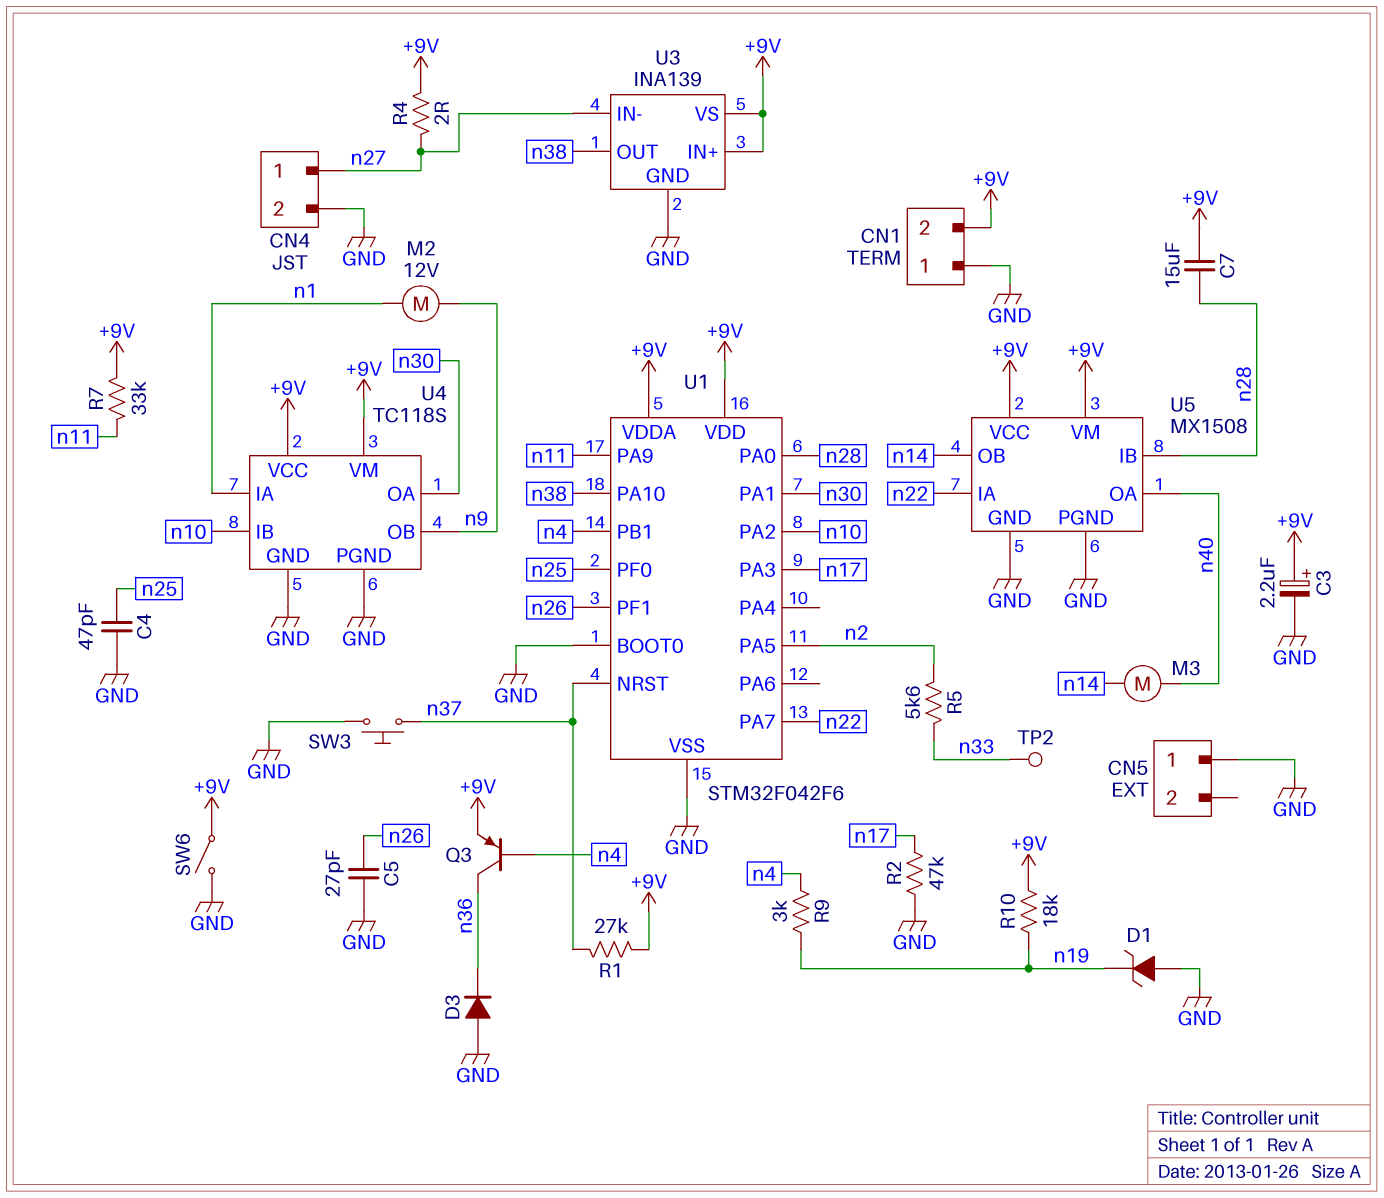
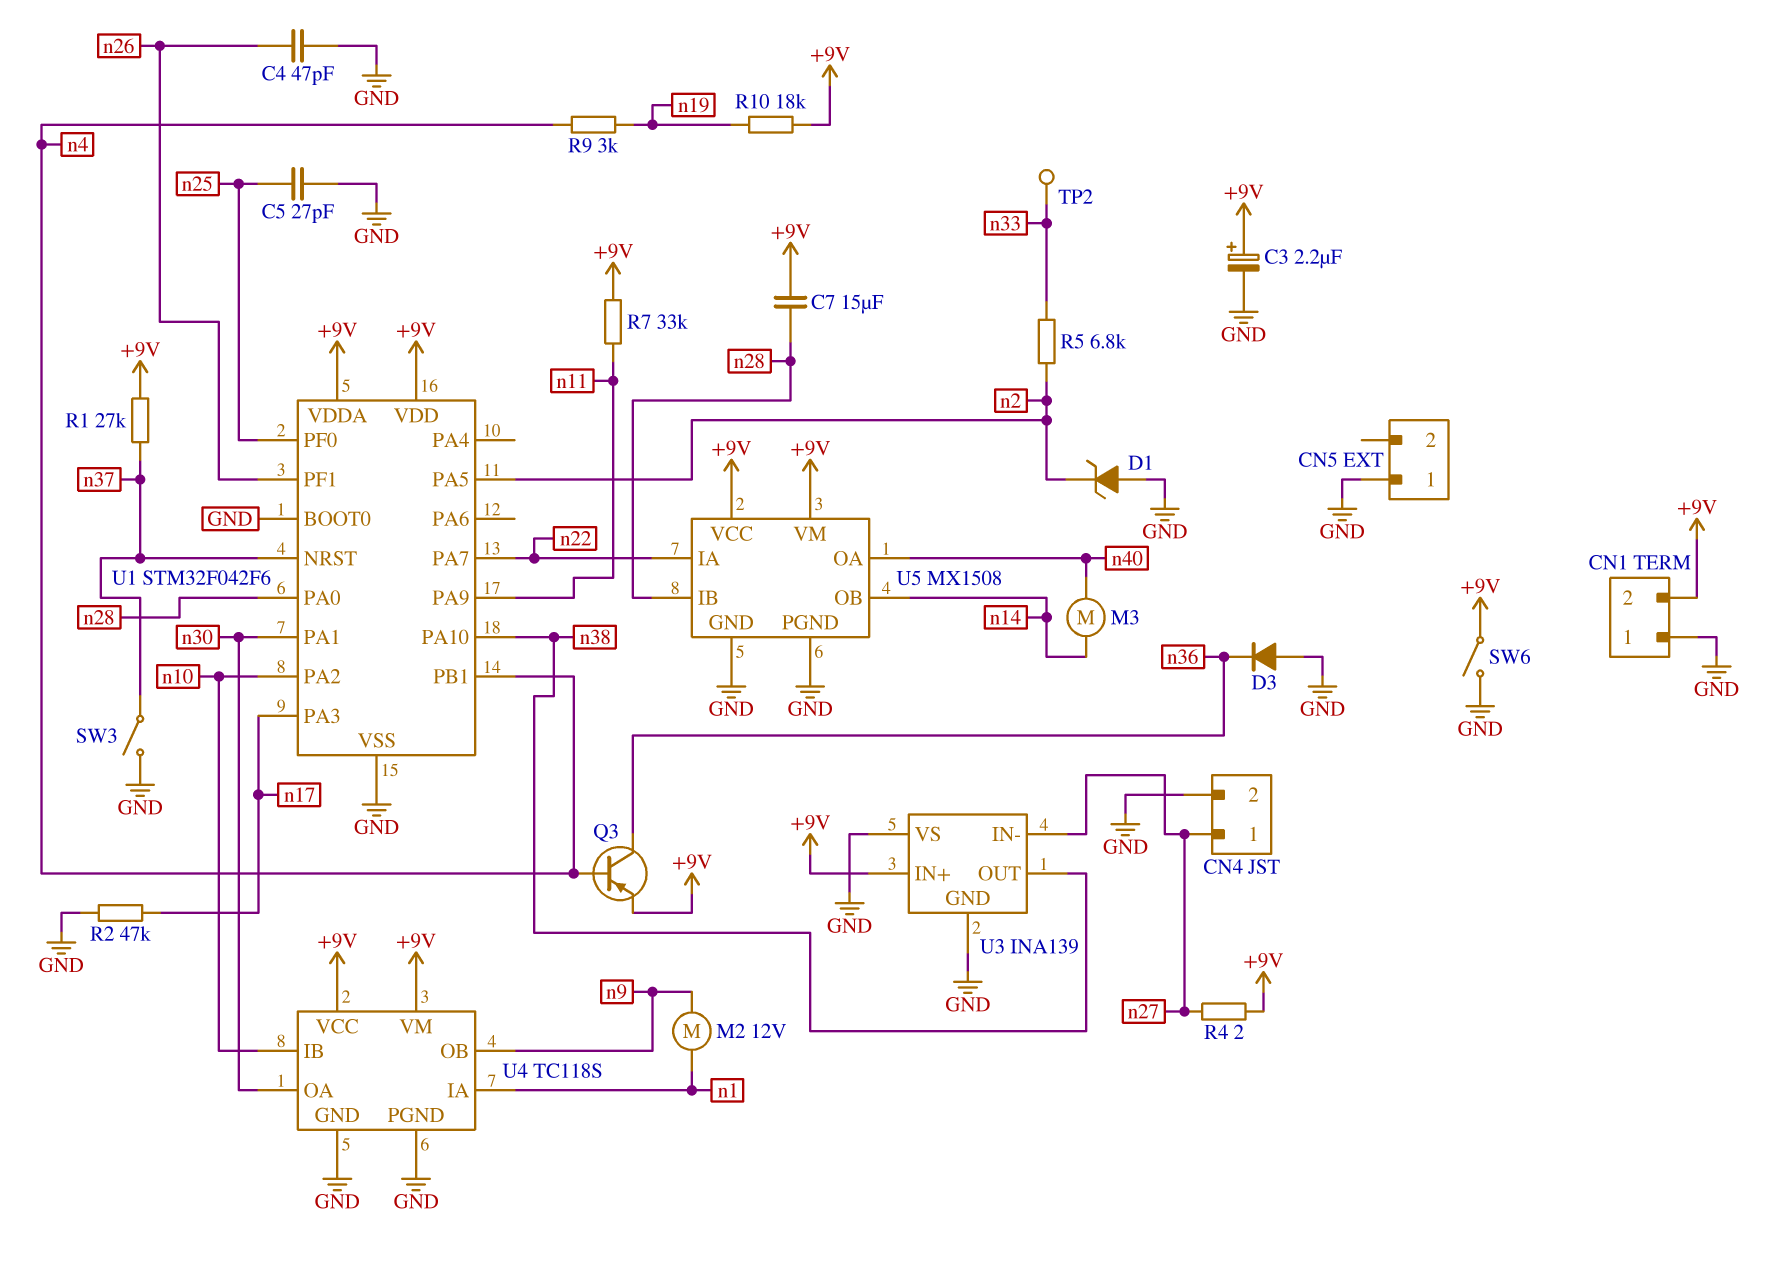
C4: 47pF (GND, n25) -> 47pF (GND, n26)
C5: 27pF (GND, n26) -> 27pF (GND, n25)
D1: zener (A GND, K n19) -> zener (A GND, K n2)
R5: 5.6k (n2, n33) -> 6.8k (n2, n33)
SW3: button (GND, n37) -> switch (GND, n37)
U3 pin VS: +9V -> GND

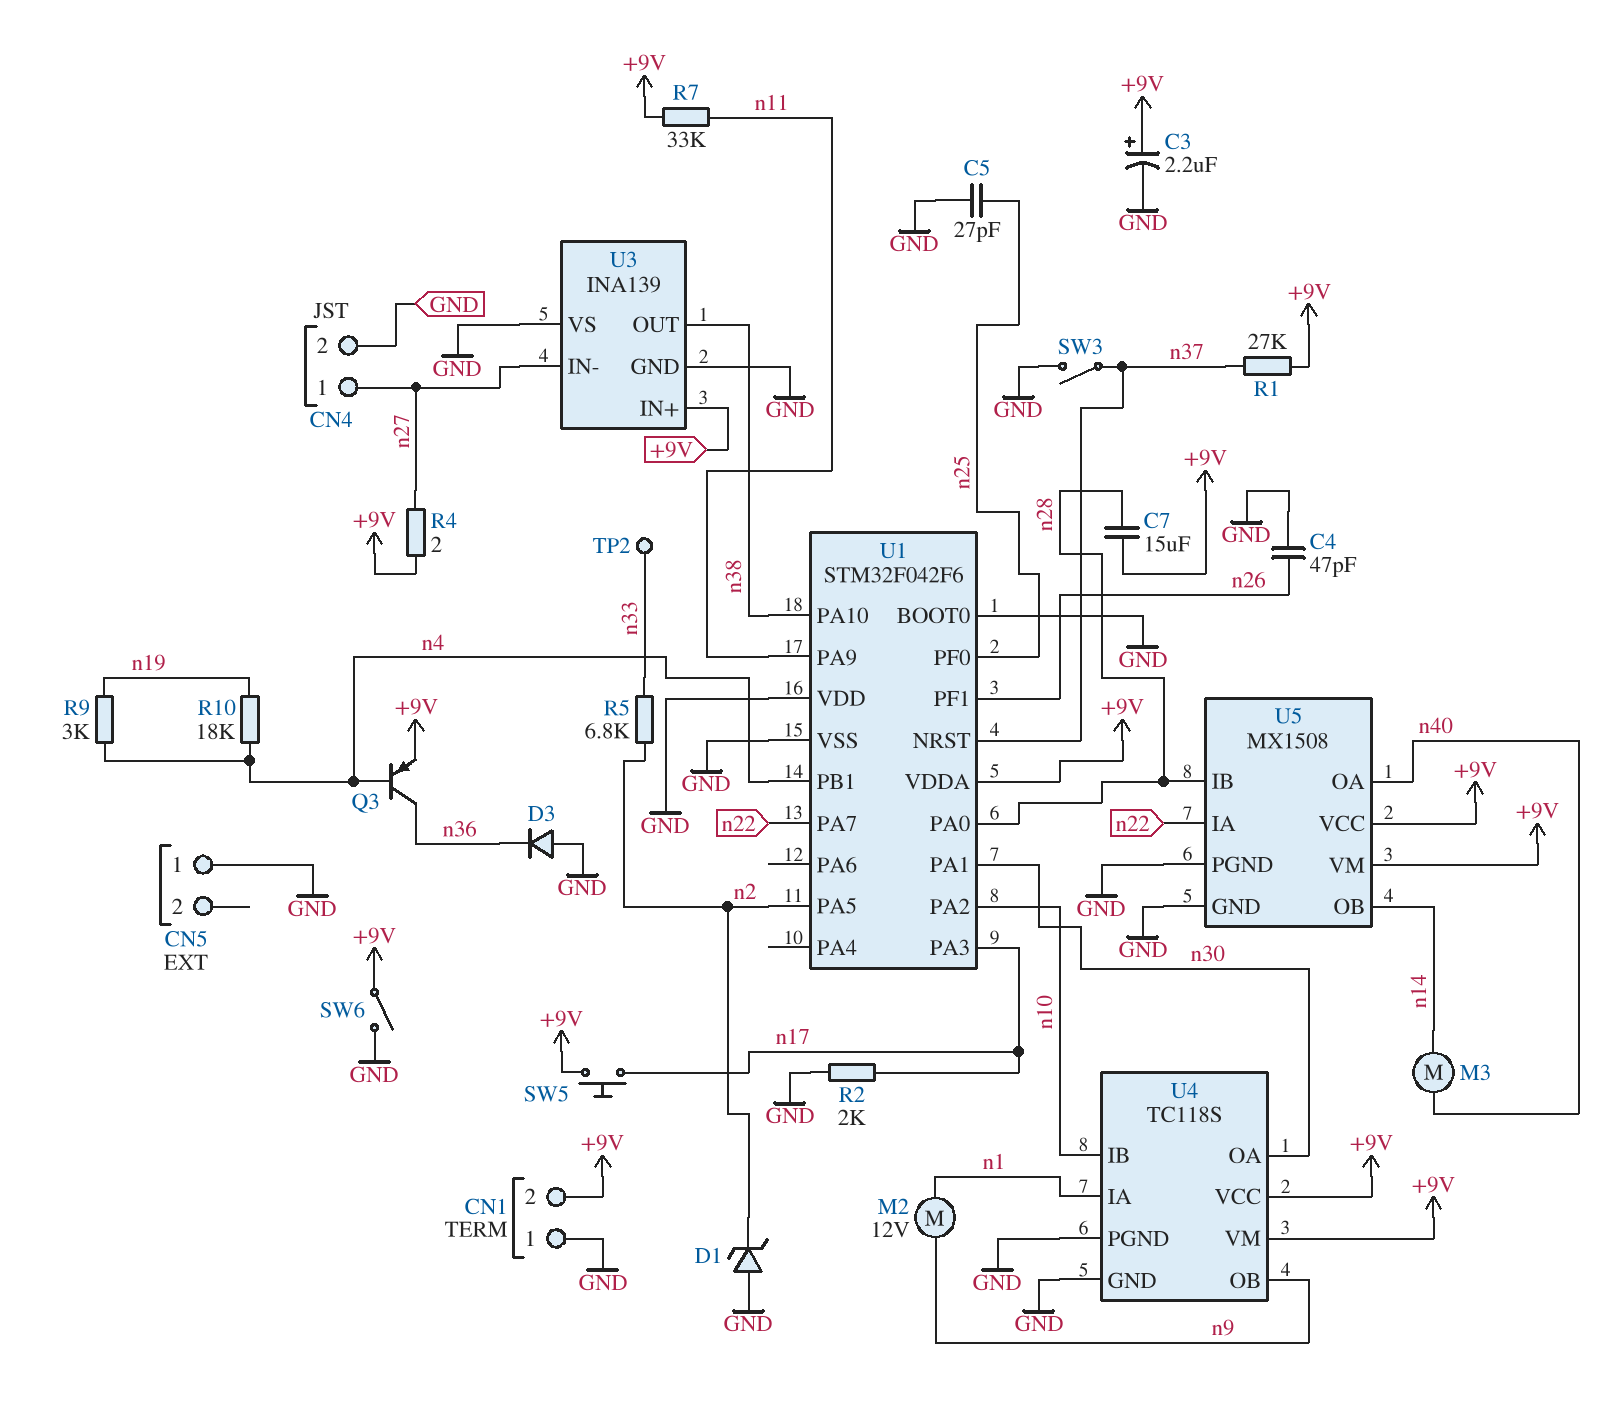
R2: 47k (GND, n17) -> 2k (GND, n17)
R10: 18k (+9V, n19) -> 18k (n4, n19)
SW5: none -> button (+9V, n17)
U1 pin VDD: +9V -> GND

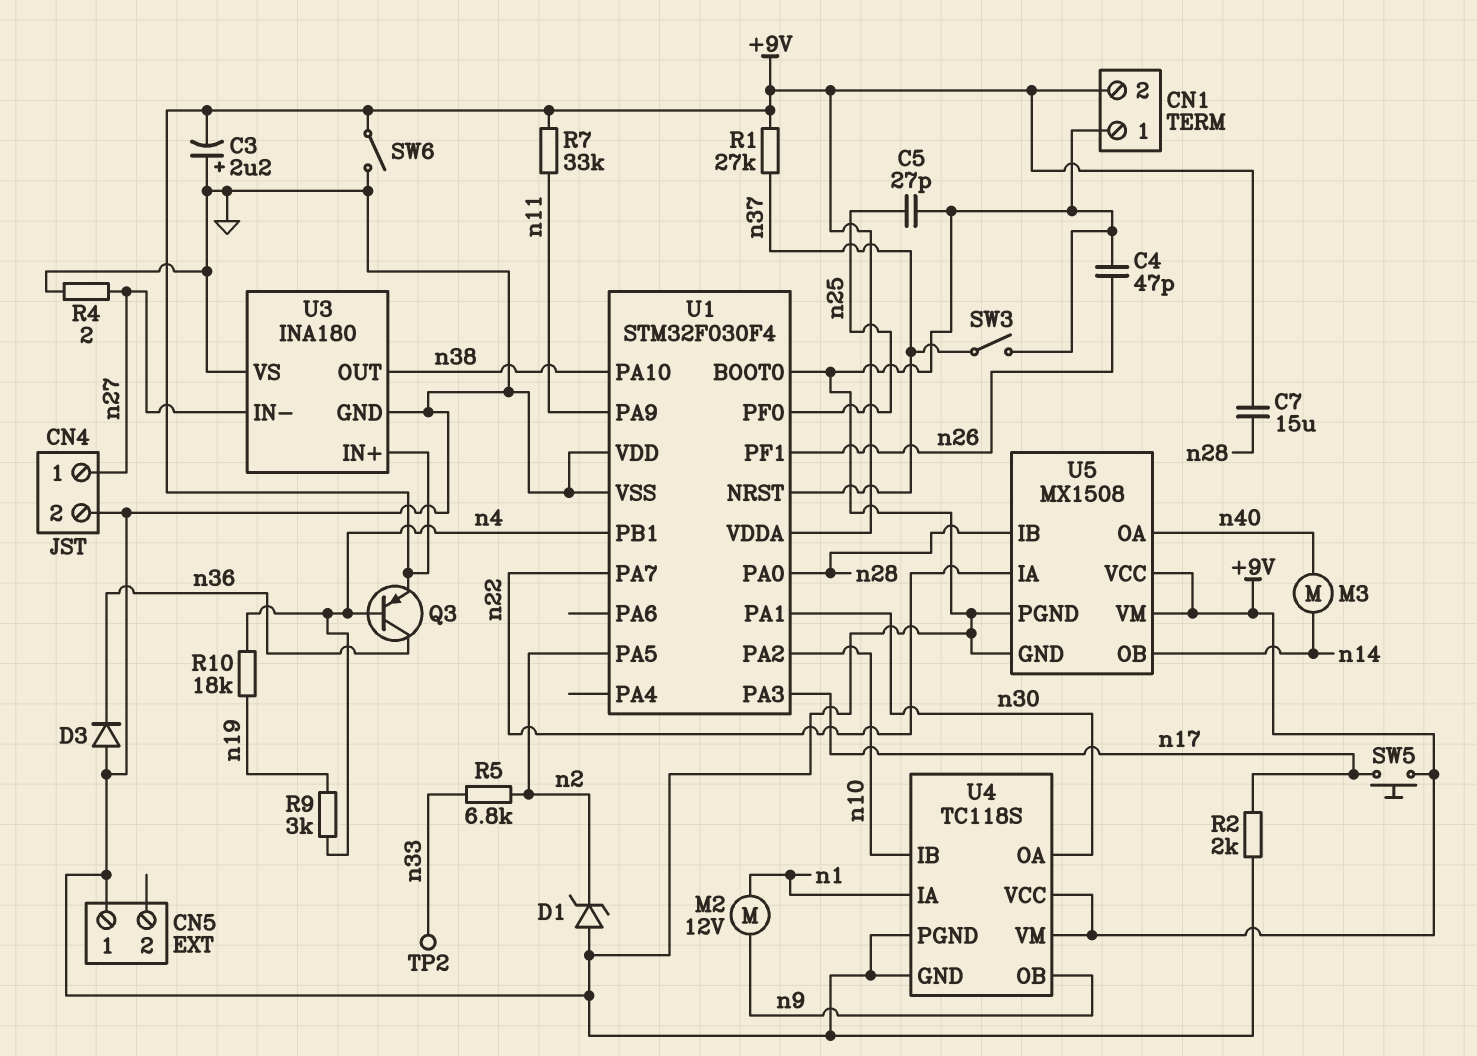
C3: 2.2uF (plus +9V, minus GND) -> 2.2uF (plus GND, minus +9V)
R4: 2 (+9V, n27) -> 2 (GND, n27)
U1: STM32F042F6 -> STM32F030F4
U3: INA139 -> INA180

